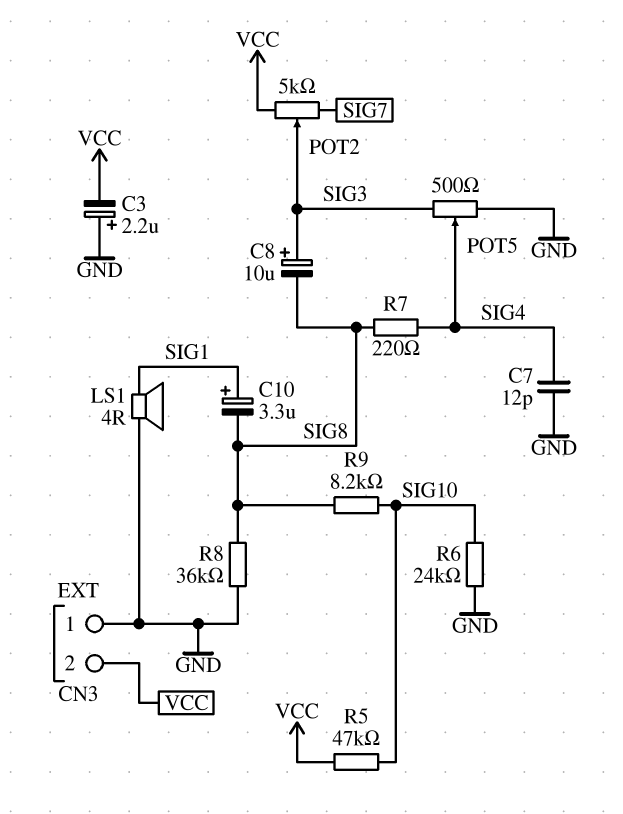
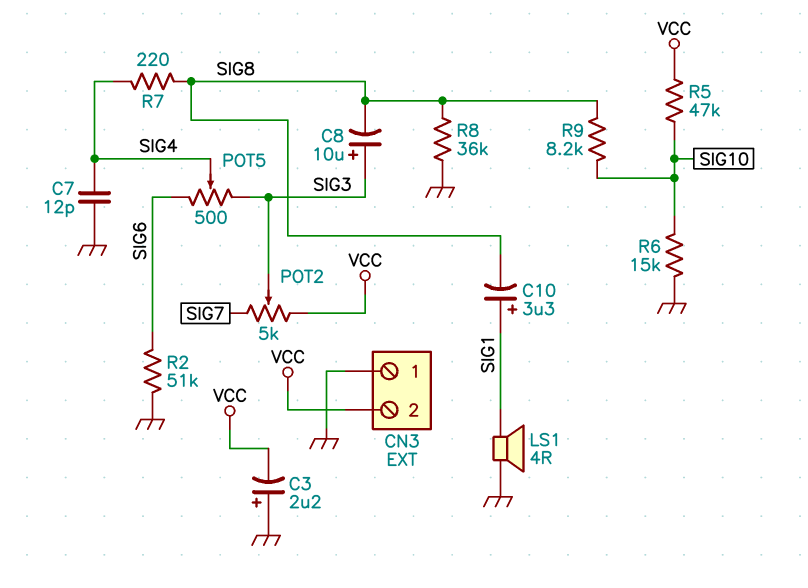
POT5: 500 (GND, SIG3, wiper SIG4) -> 500 (SIG3, SIG6, wiper SIG4)
R2: none -> 51k (GND, SIG6)
R6: 24k (GND, SIG10) -> 15k (GND, SIG10)

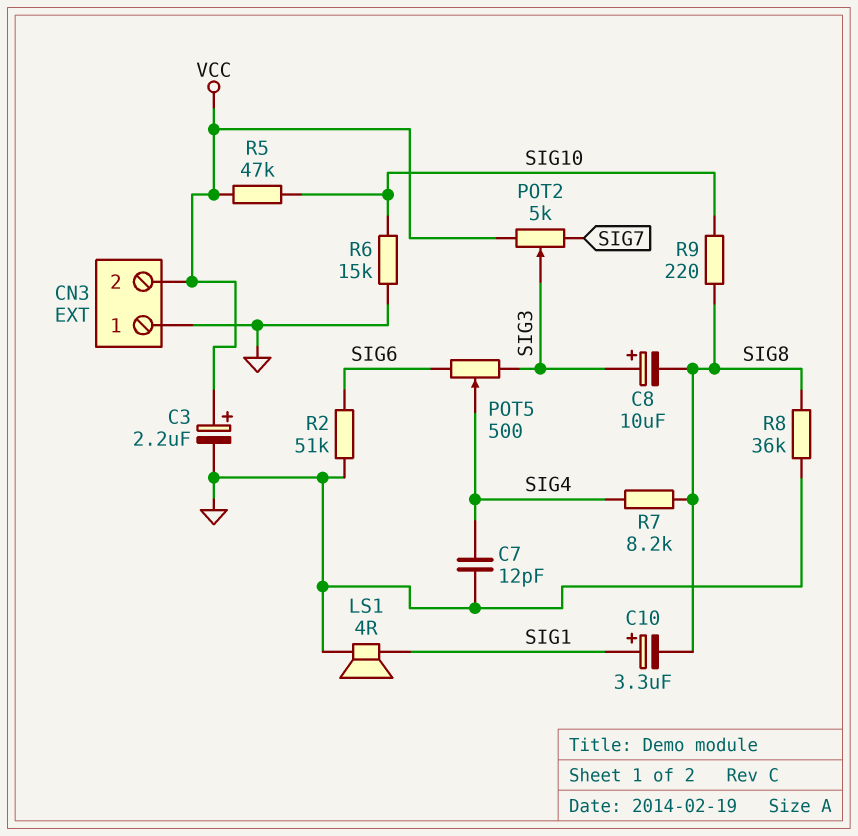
C3: 2.2uF (plus GND, minus VCC) -> 2.2uF (plus VCC, minus GND)
R7: 220 (SIG4, SIG8) -> 8.2k (SIG4, SIG8)
R9: 8.2k (SIG8, SIG10) -> 220 (SIG8, SIG10)

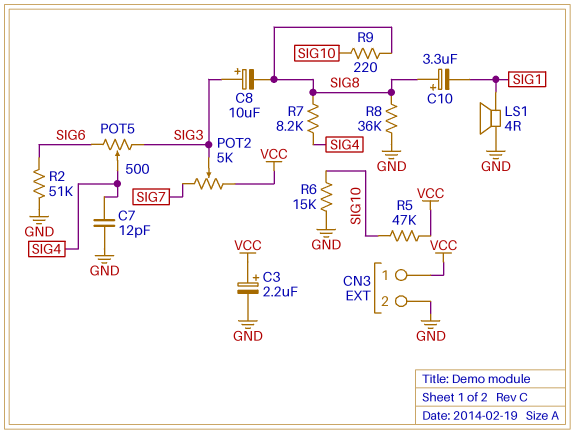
C10: 3.3uF (plus SIG1, minus SIG8) -> 3.3uF (plus SIG8, minus SIG1)
CN3 pin 1: GND -> VCC
CN3 pin 2: VCC -> GND

